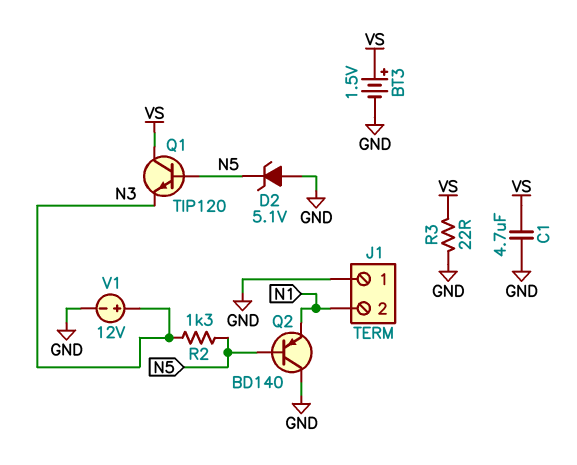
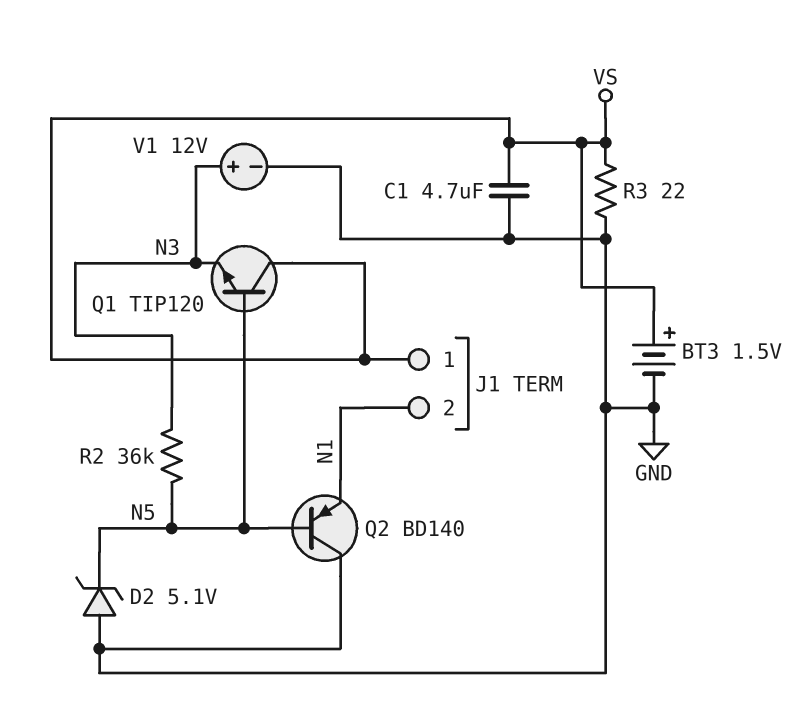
J1 pin 1: GND -> VS
R2: 1.3k (N3, N5) -> 36k (N3, N5)

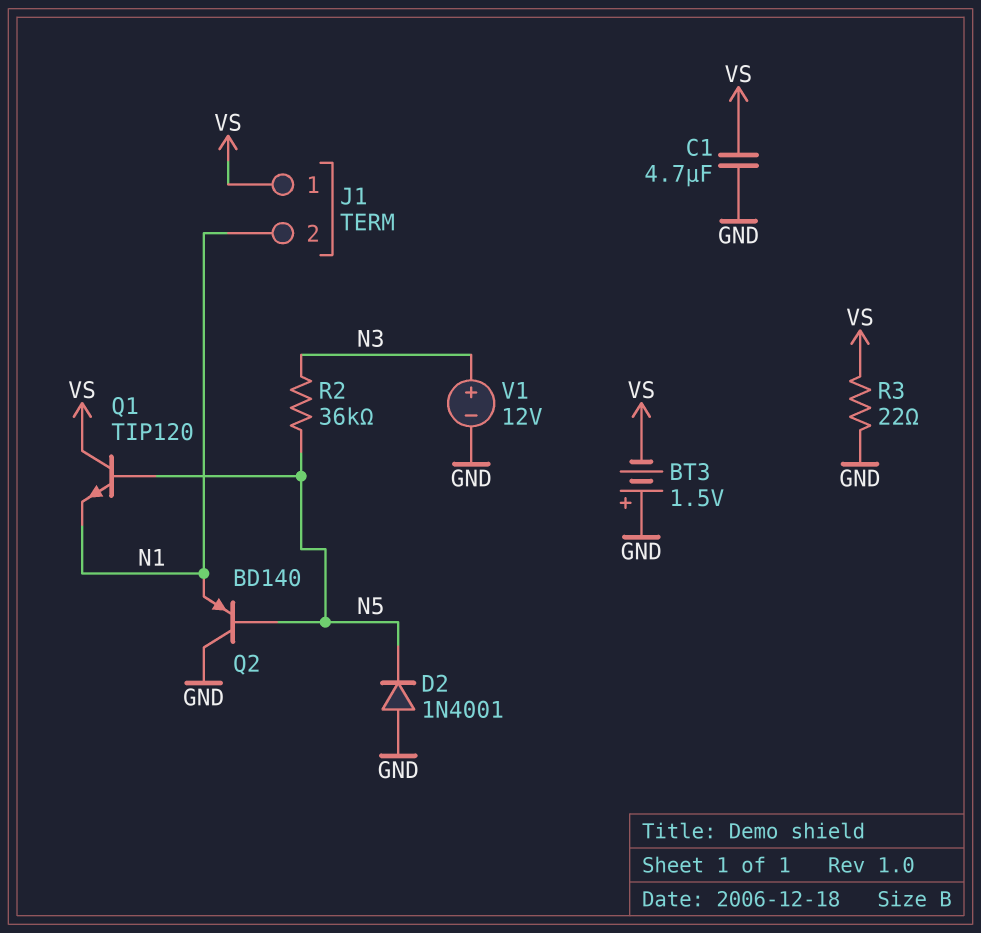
BT3: 1.5V (plus VS, minus GND) -> 1.5V (plus GND, minus VS)
D2: zener 5.1V (A GND, K N5) -> diode 1N4001 (A GND, K N5)
Q1: NPN TIP120 (B N5, C VS, E N3) -> NPN TIP120 (B N5, C VS, E N1)

